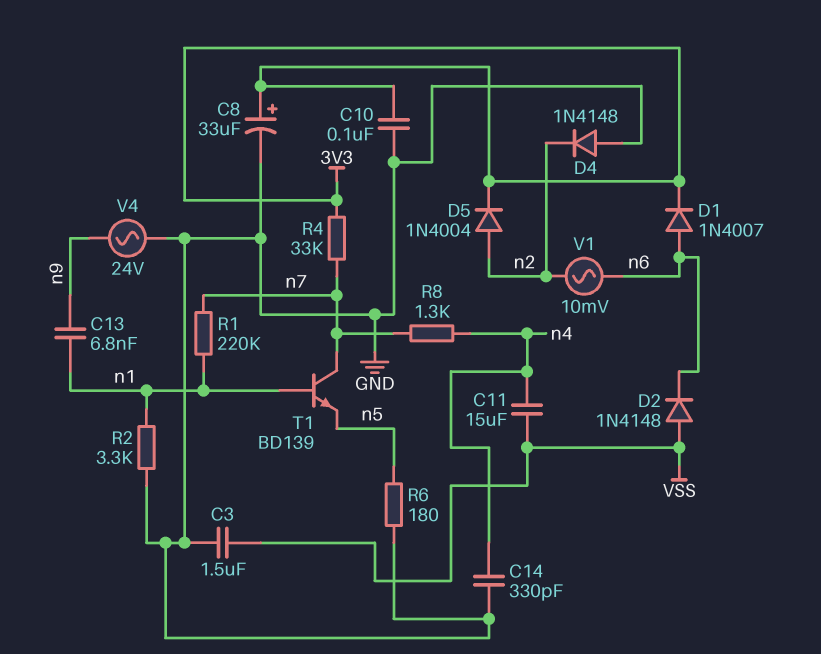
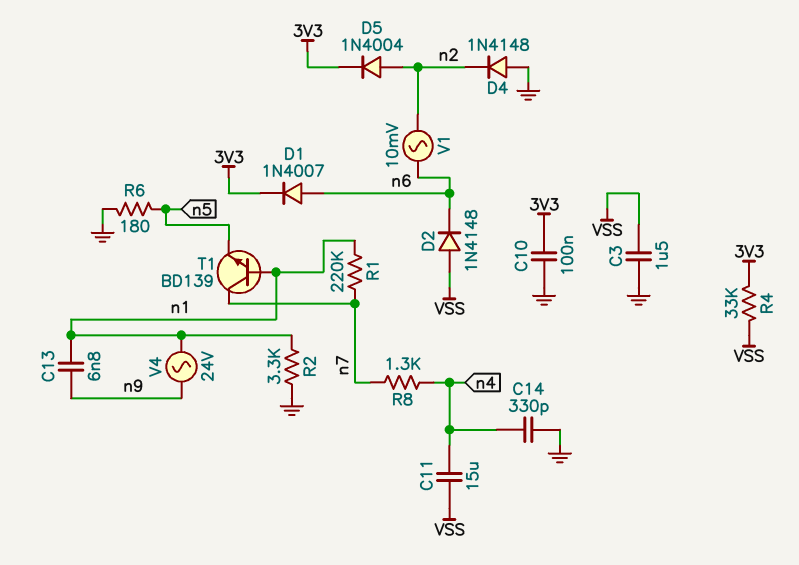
C8: 33uF (plus 3V3, minus GND) -> none
R4: 33k (3V3, n7) -> 33k (3V3, VSS)
V4: AC 24V (GND, n9) -> AC 24V (n1, n9)

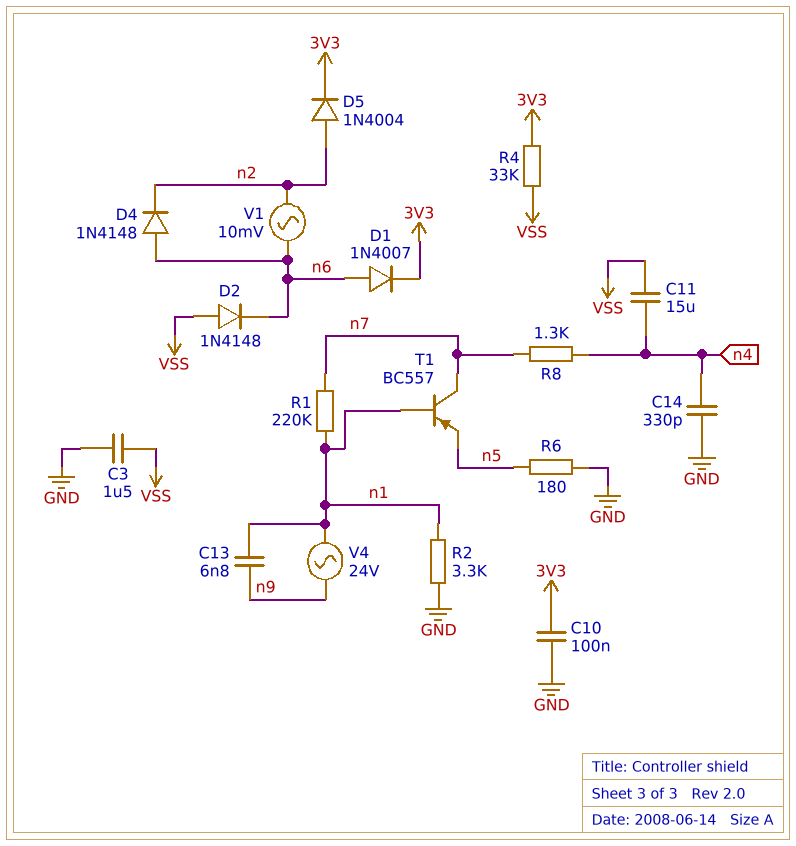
D4: diode 1N4148 (A GND, K n2) -> diode 1N4148 (A n6, K n2)
T1: NPN BD139 (B n1, C n7, E n5) -> PNP BC557 (B n1, C n7, E n5)

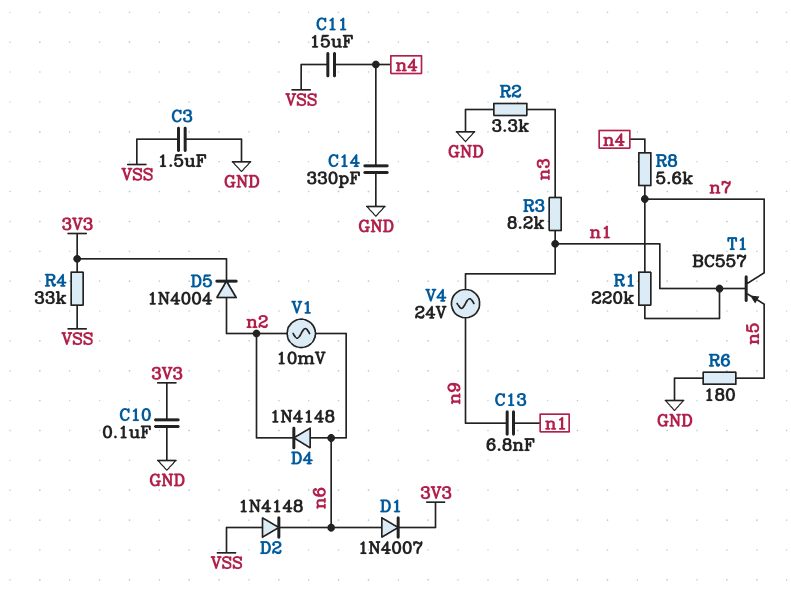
R2: 3.3k (GND, n1) -> 3.3k (GND, n3)
R3: none -> 8.2k (n1, n3)
R8: 1.3k (n4, n7) -> 5.6k (n4, n7)

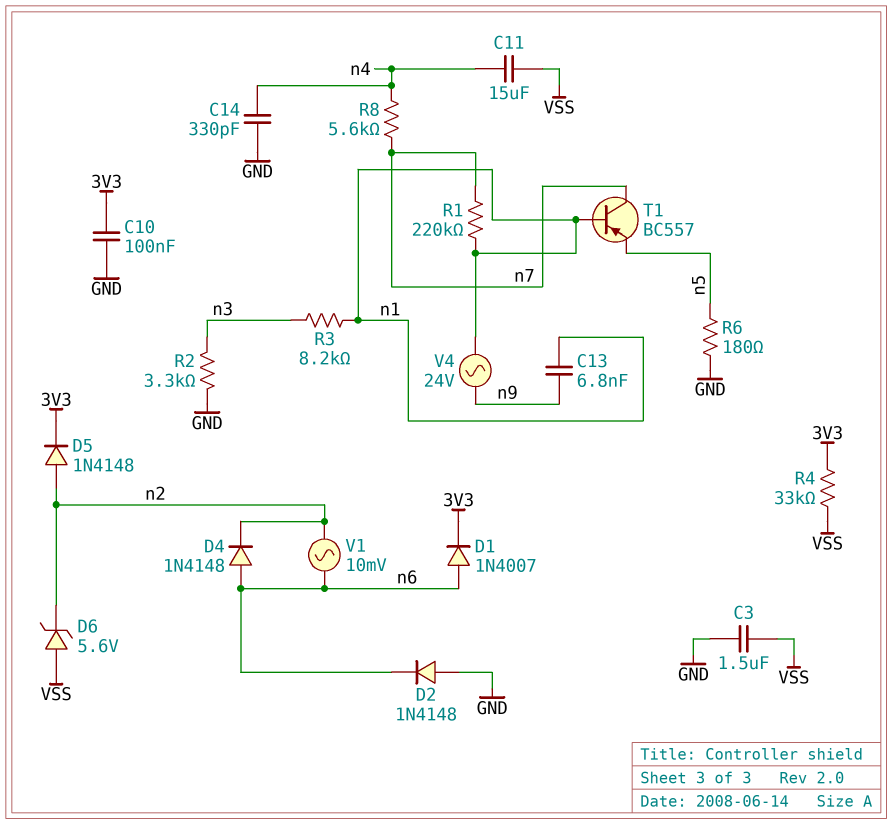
D2: diode 1N4148 (A VSS, K n6) -> diode 1N4148 (A GND, K n6)
D5: diode 1N4004 (A n2, K 3V3) -> diode 1N4148 (A n2, K 3V3)
D6: none -> zener 5.6V (A VSS, K n2)

